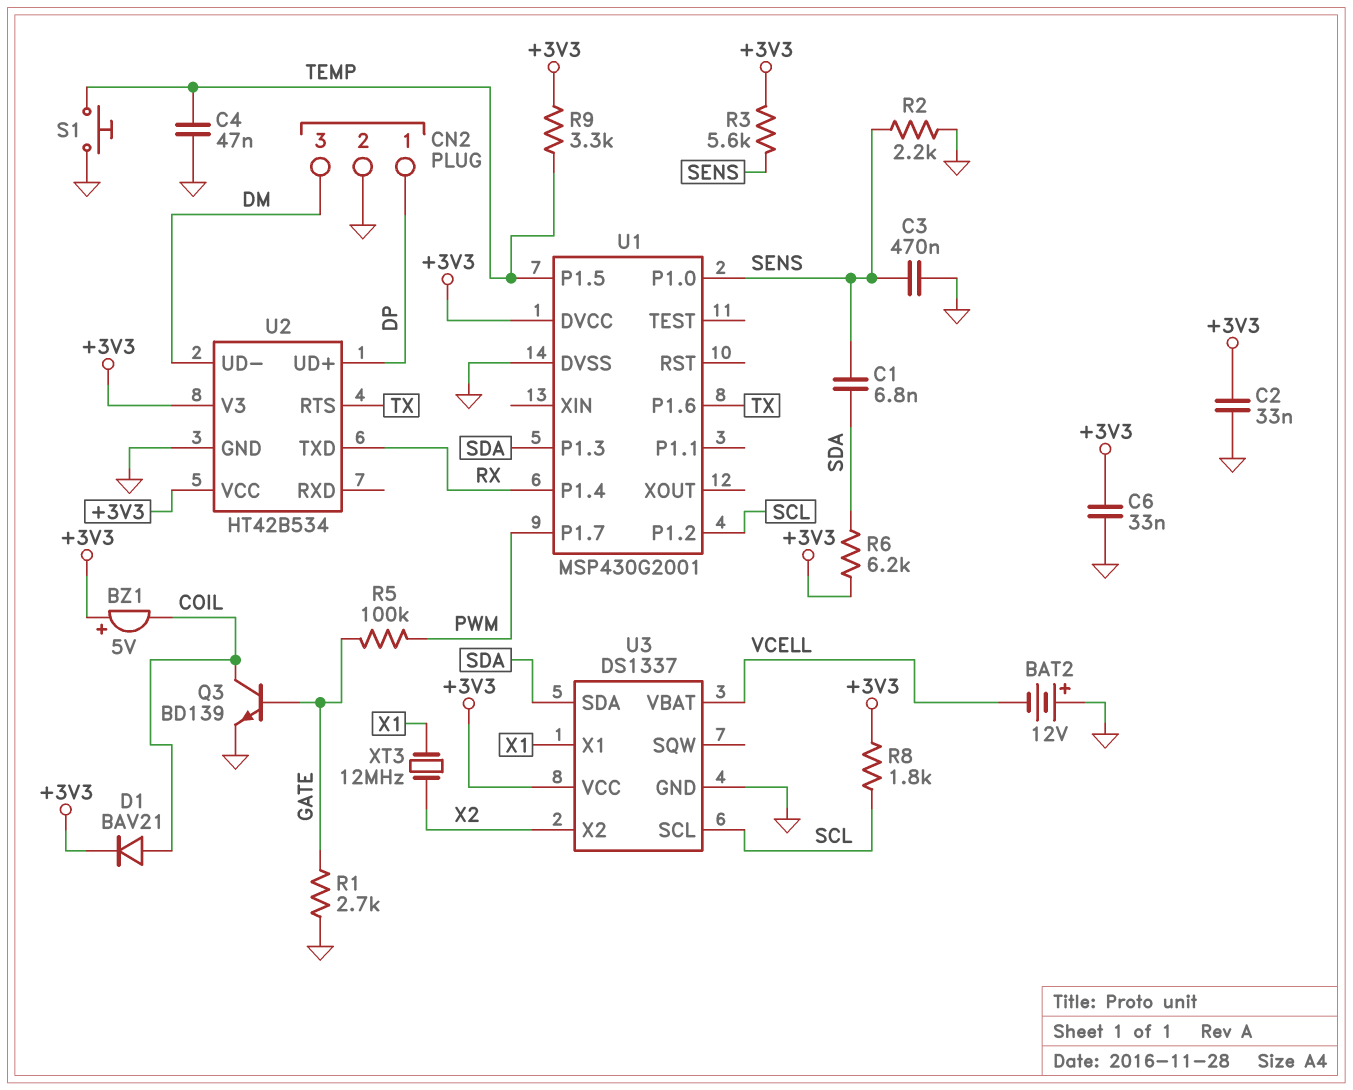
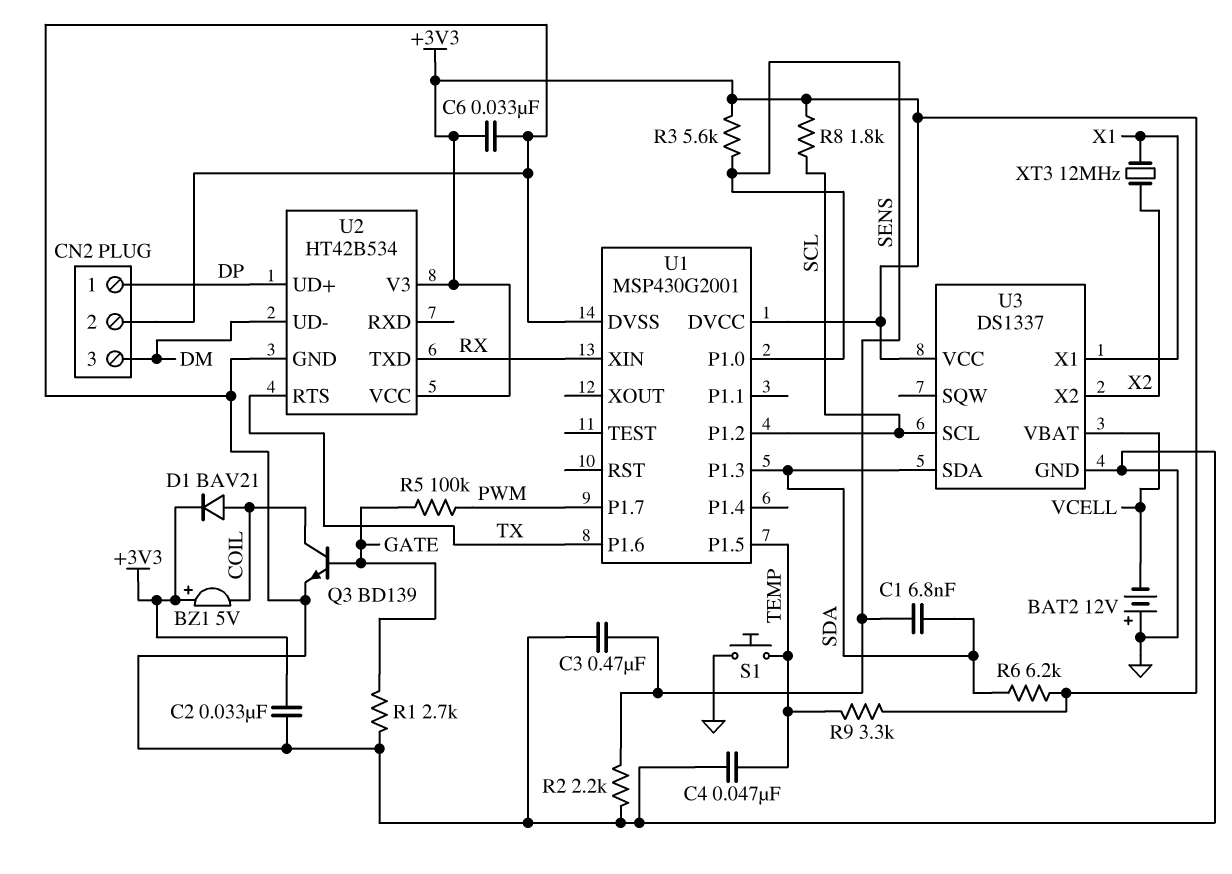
U1 pin P1.4: RX -> none
U1 pin XIN: none -> RX

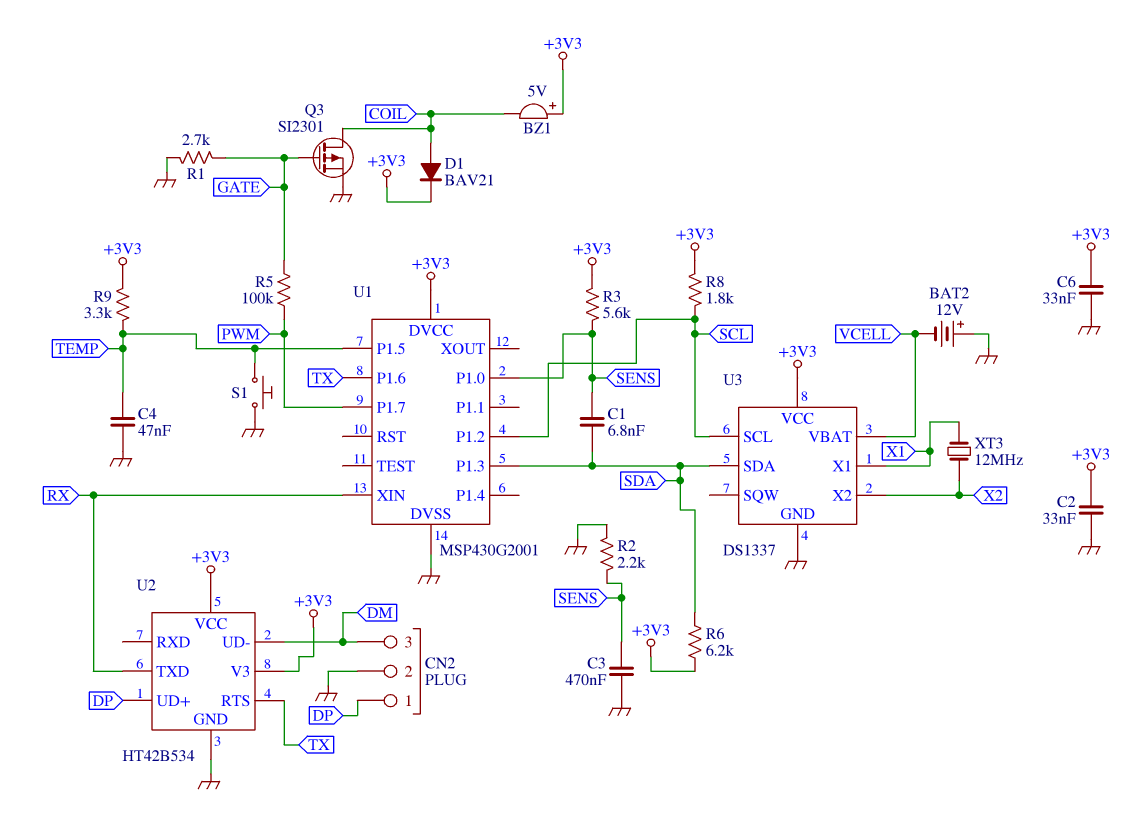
Q3: NPN BD139 (B GATE, C COIL, E GND) -> PMOS SI2301 (G GATE, D COIL, S GND)

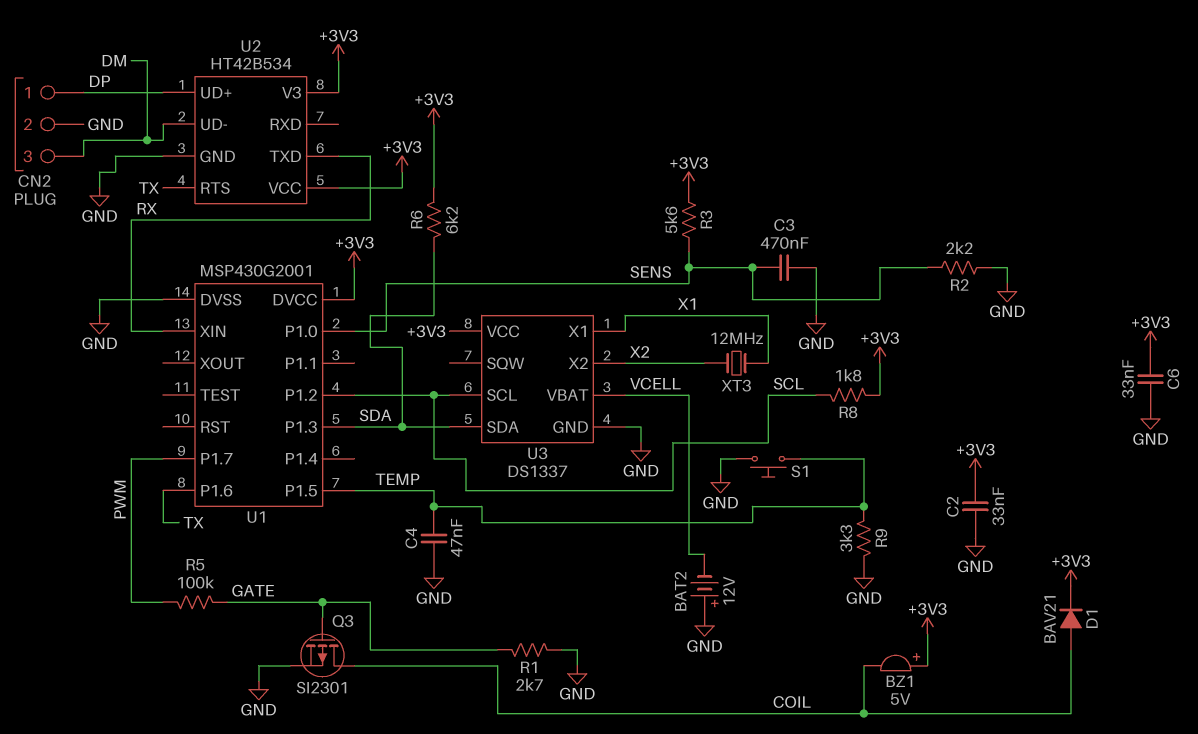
C1: 6.8nF (SDA, SENS) -> none
R9: 3.3k (+3V3, TEMP) -> 3.3k (GND, TEMP)

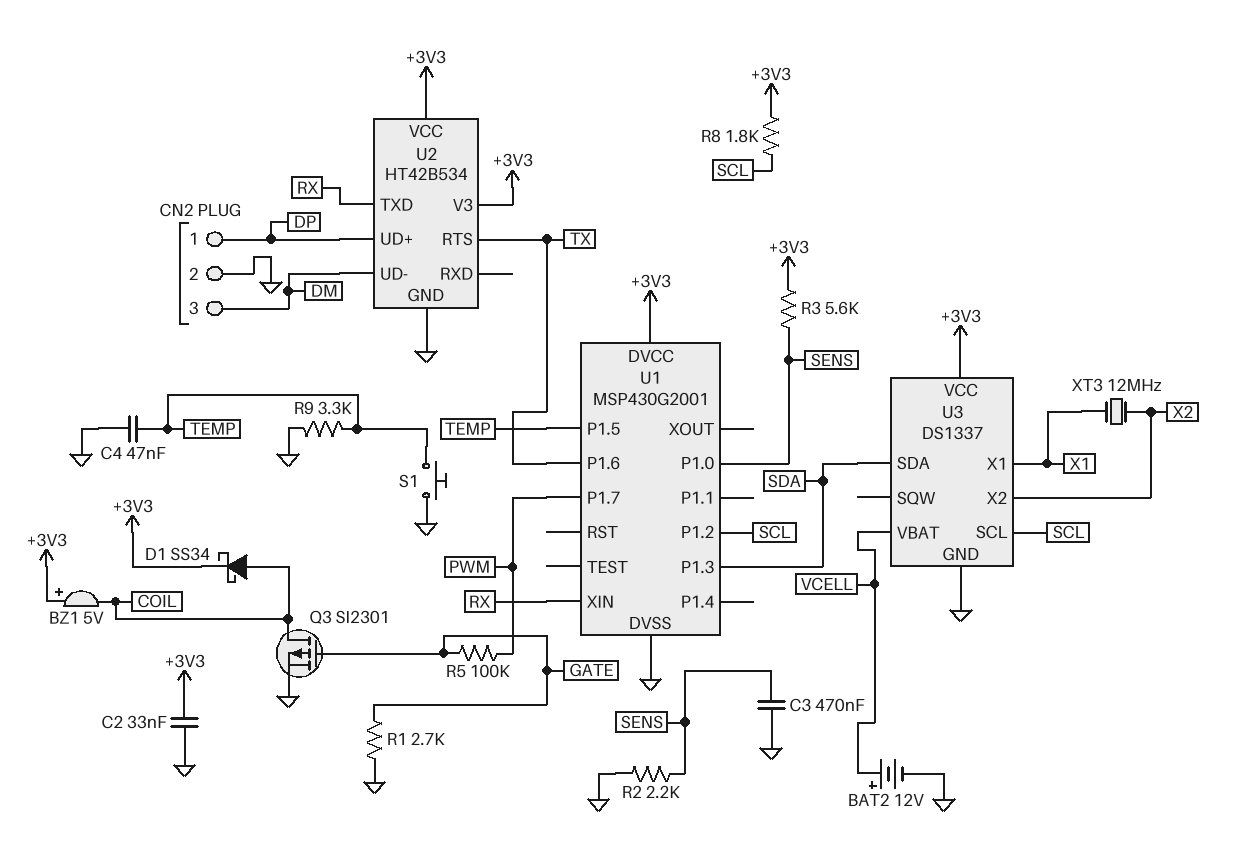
BAT2: 12V (plus GND, minus VCELL) -> 12V (plus VCELL, minus GND)
C6: 33nF (+3V3, GND) -> none
D1: diode BAV21 (A COIL, K +3V3) -> schottky SS34 (A COIL, K +3V3)
R6: 6.2k (+3V3, SDA) -> none

